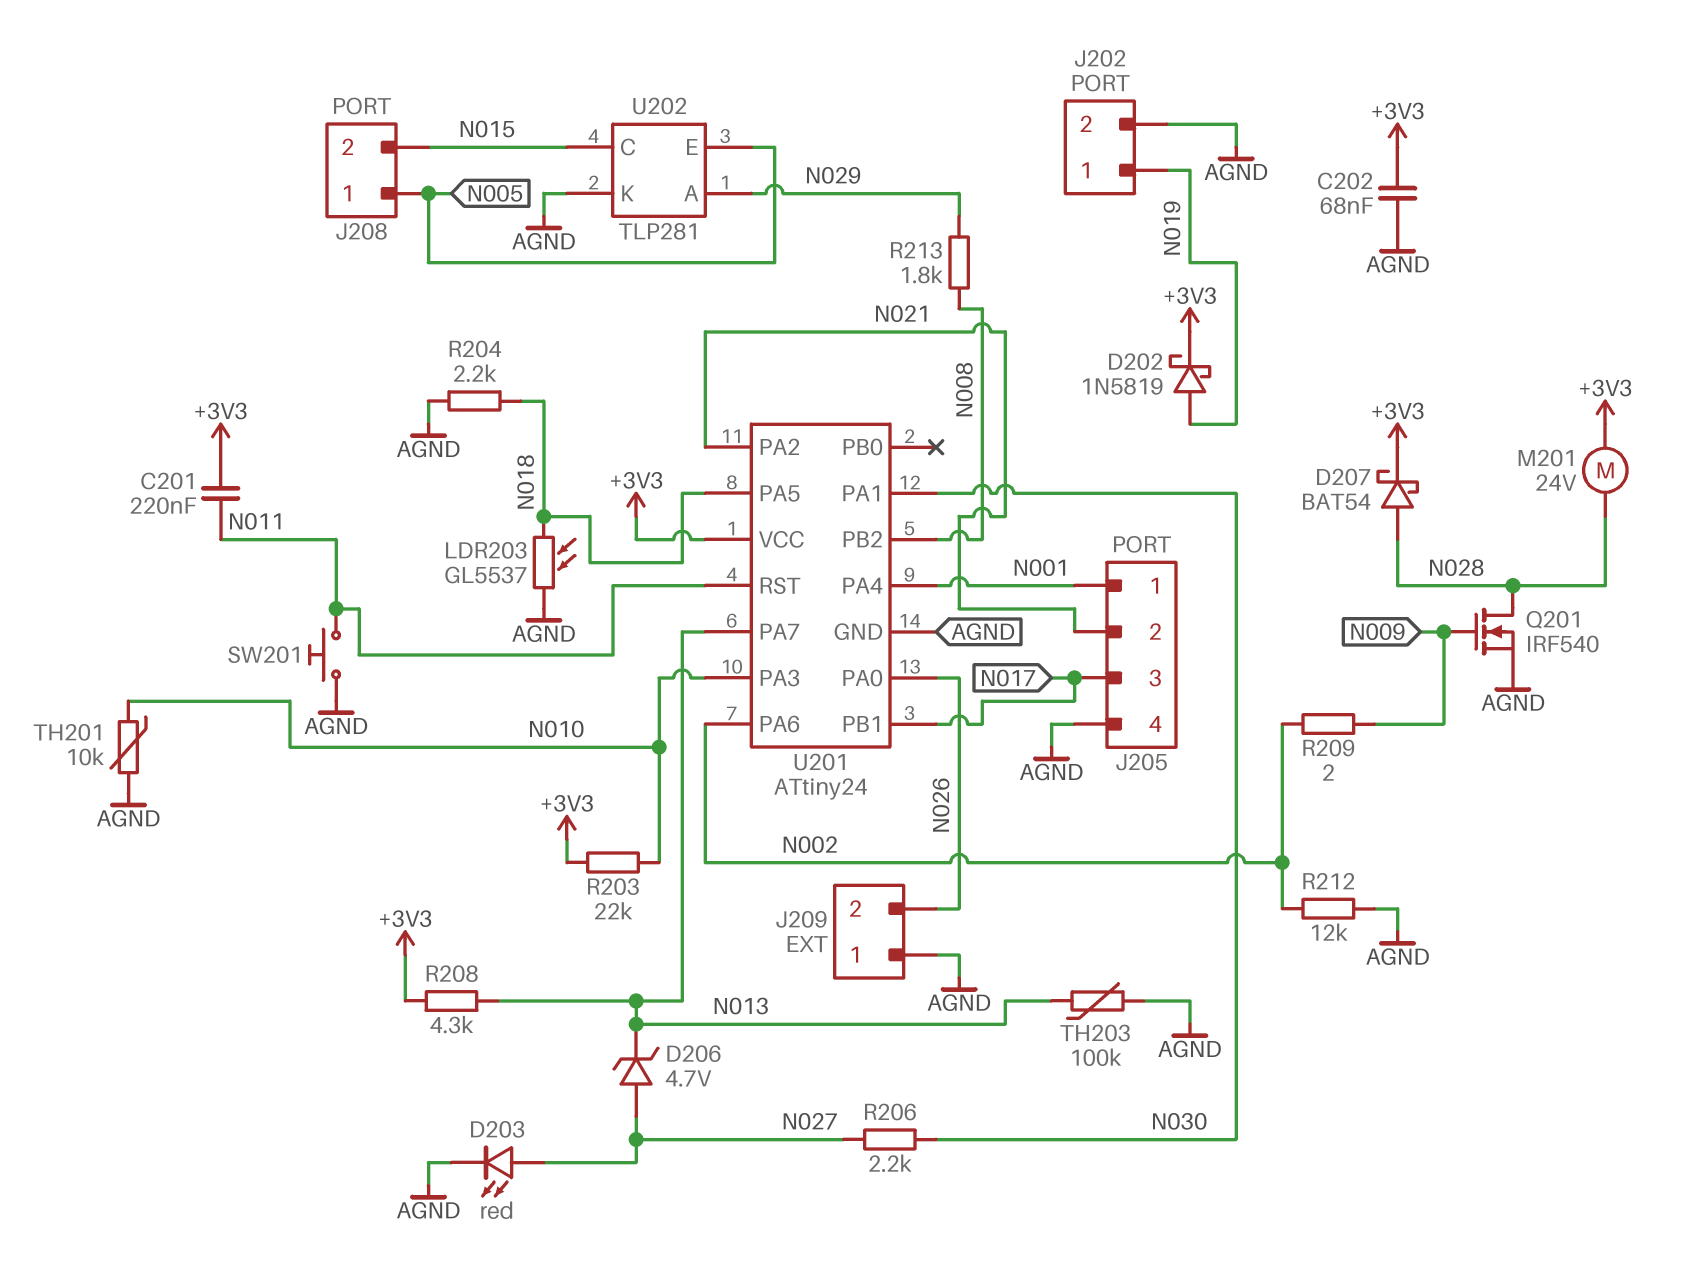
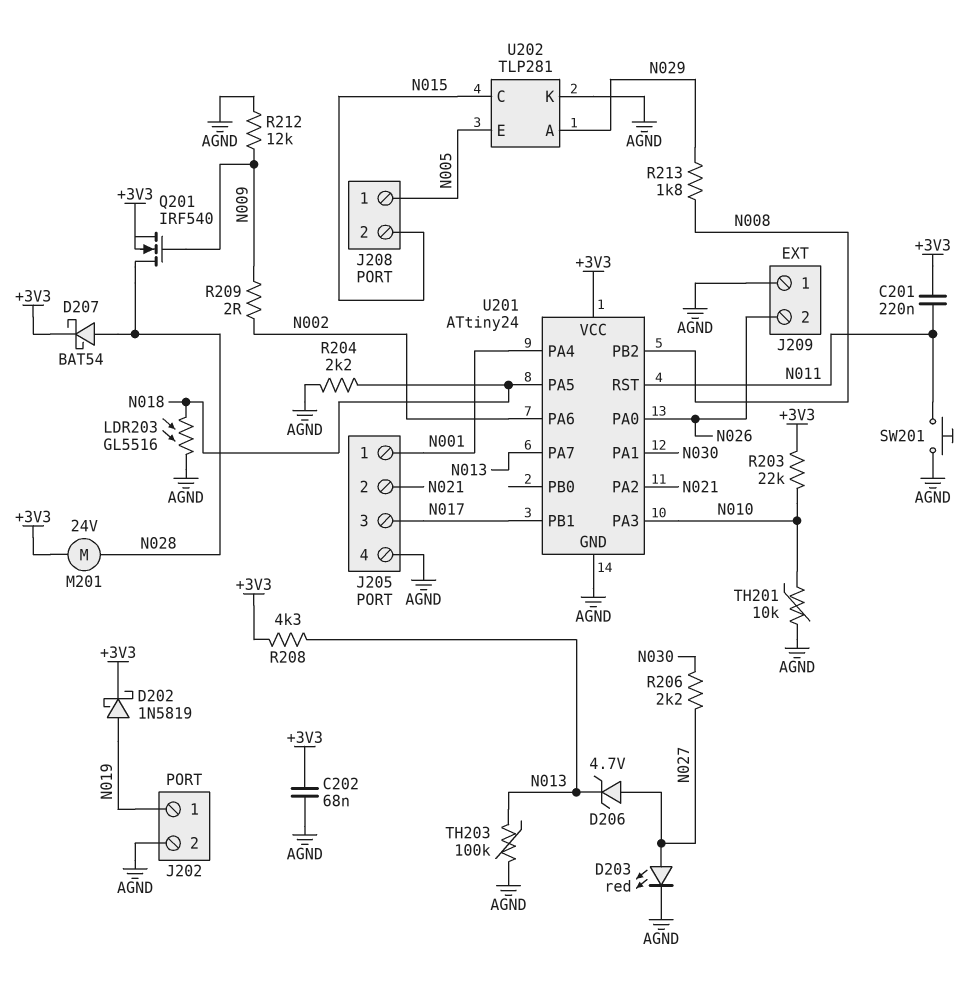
LDR203: GL5537 (AGND, N018) -> GL5516 (AGND, N018)
Q201: NMOS IRF540 (G N009, D N028, S AGND) -> NMOS IRF540 (G N009, D N028, S +3V3)
R212: 12k (AGND, N002) -> 12k (AGND, N009)

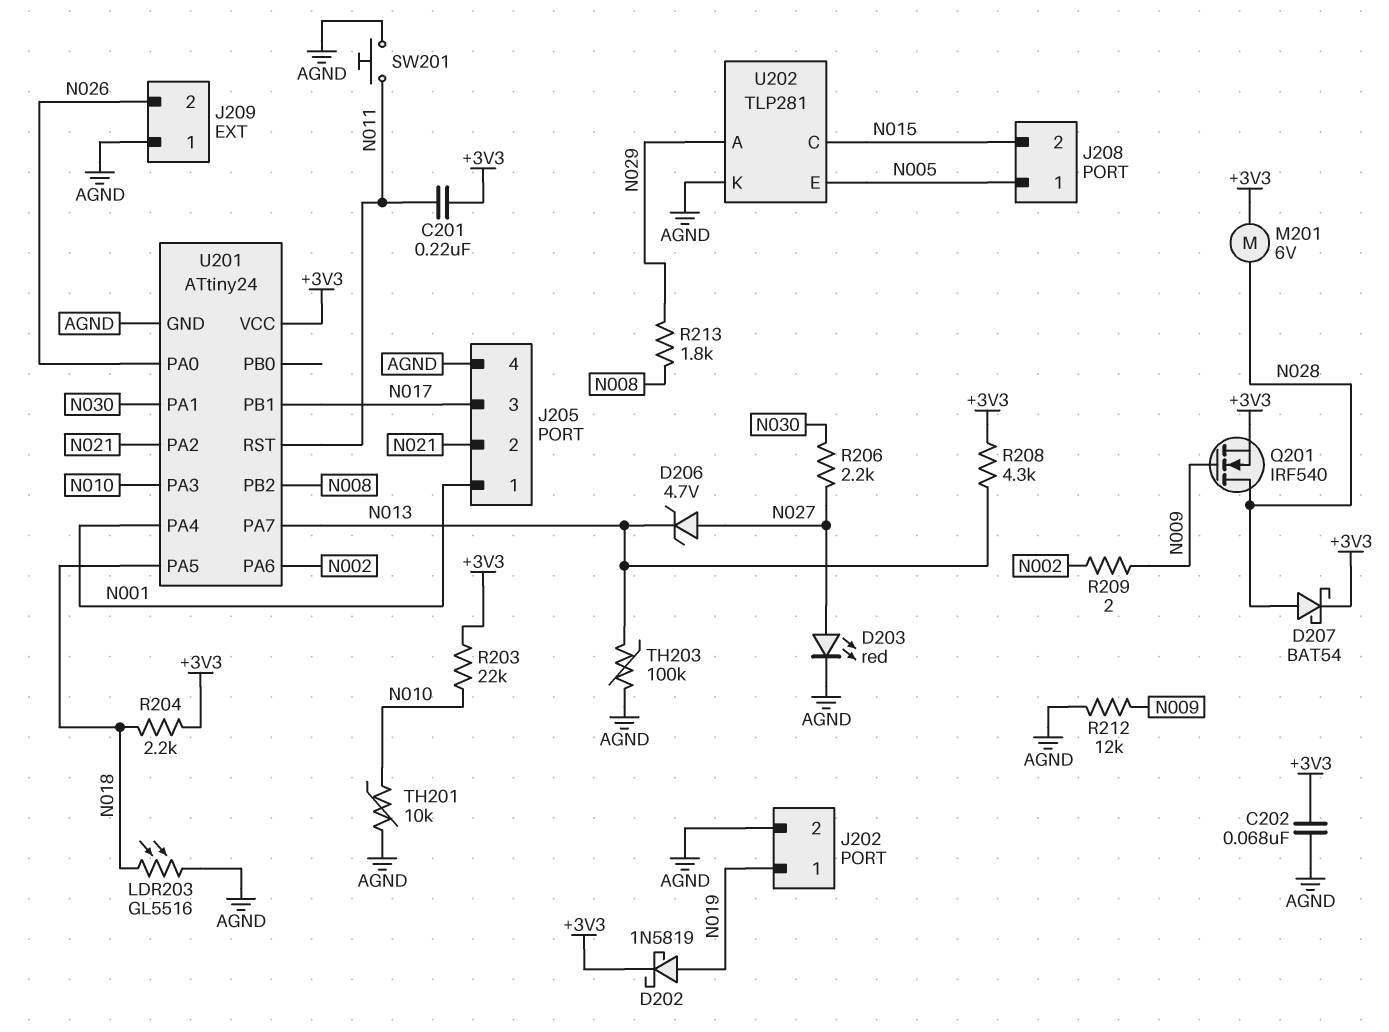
M201: motor 24V (+3V3, N028) -> motor 6V (+3V3, N028)
R204: 2.2k (AGND, N018) -> 2.2k (+3V3, N018)

